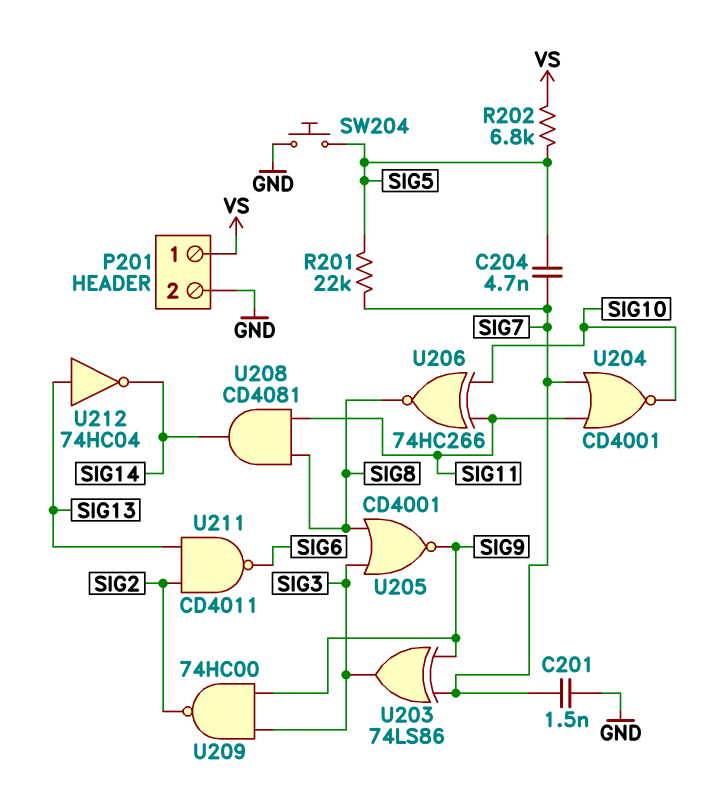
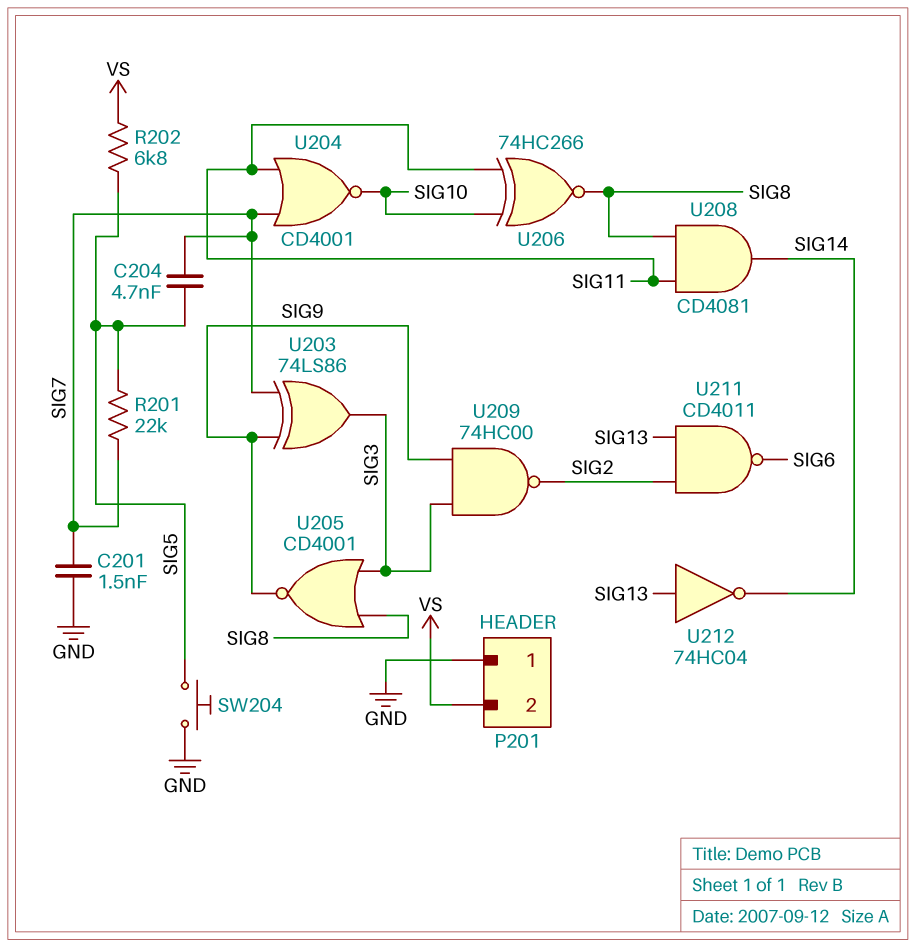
P201 pin 1: VS -> GND
P201 pin 2: GND -> VS

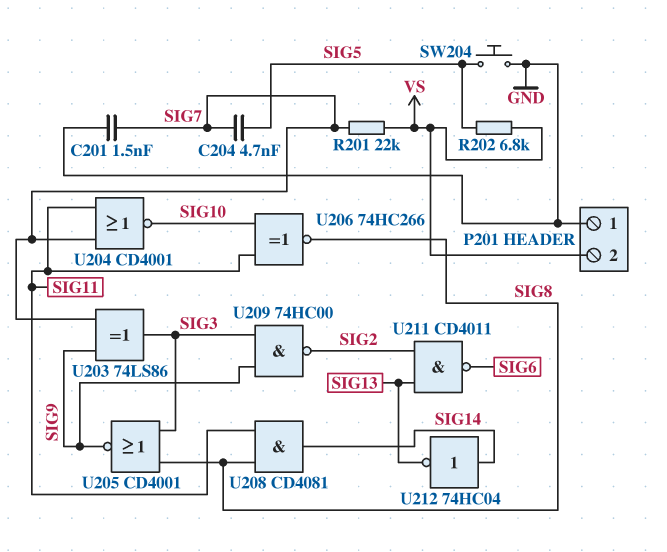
R201: 22k (SIG5, SIG7) -> 22k (SIG7, VS)
U212: NOT 74HC04 (in SIG13, out SIG14) -> NOT 74HC04 (in SIG14, out SIG13)

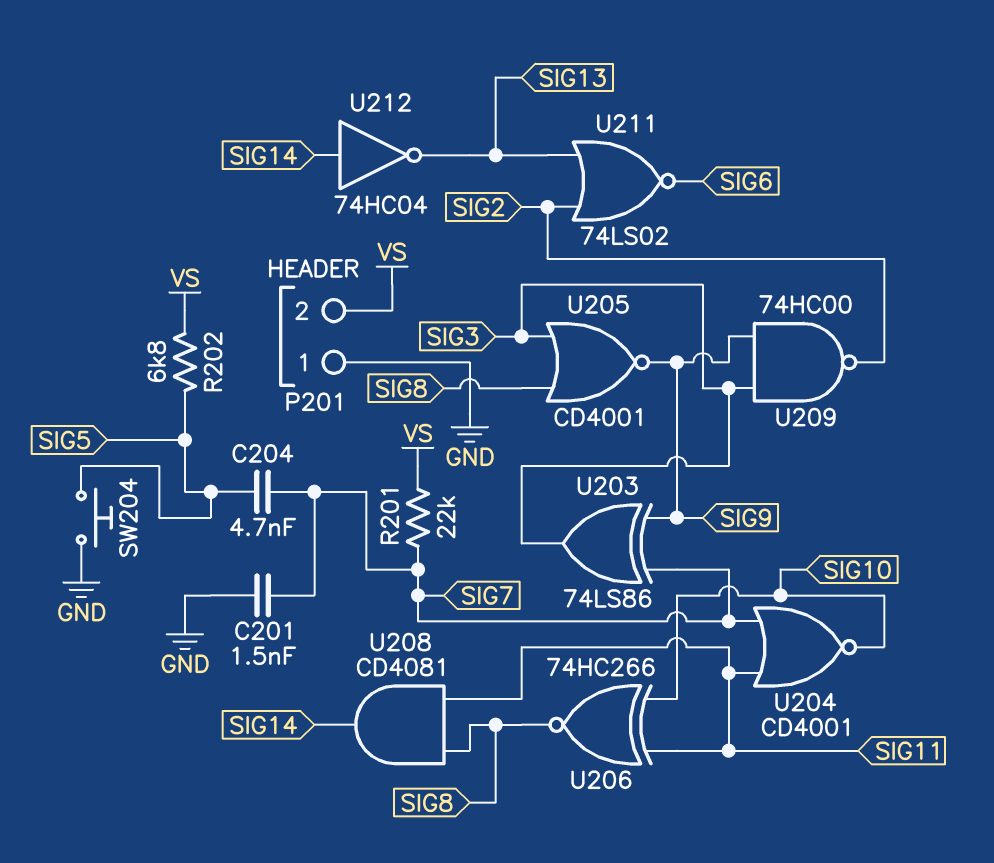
U211: NAND CD4011 (in SIG2, in SIG13, out SIG6) -> NOR 74LS02 (in SIG2, in SIG13, out SIG6)

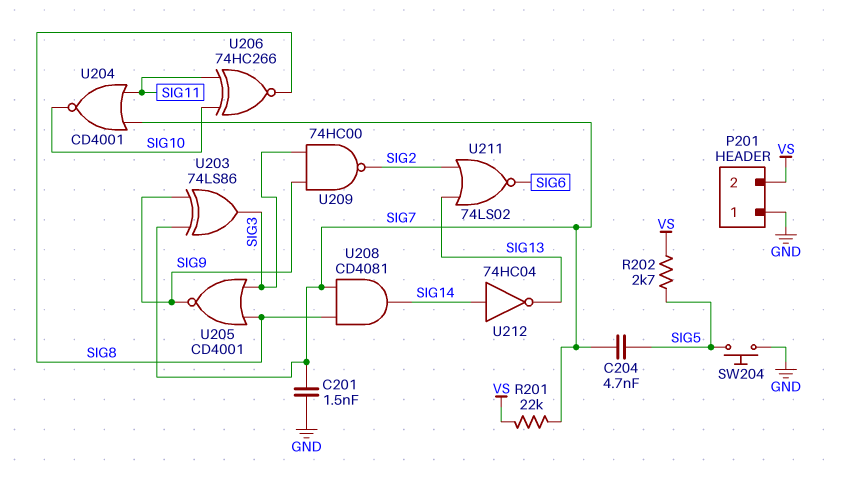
R202: 6.8k (SIG5, VS) -> 2.7k (SIG5, VS)
U208: AND CD4081 (in SIG8, in SIG11, out SIG14) -> AND CD4081 (in SIG7, in SIG8, out SIG14)

